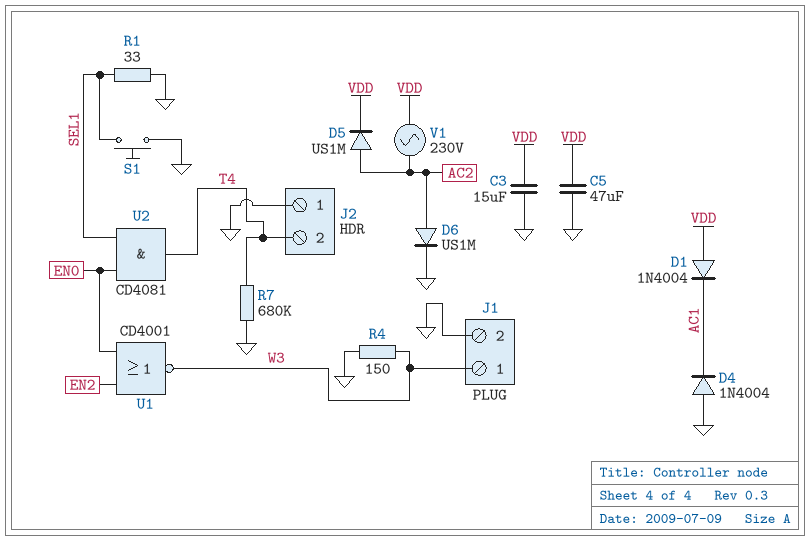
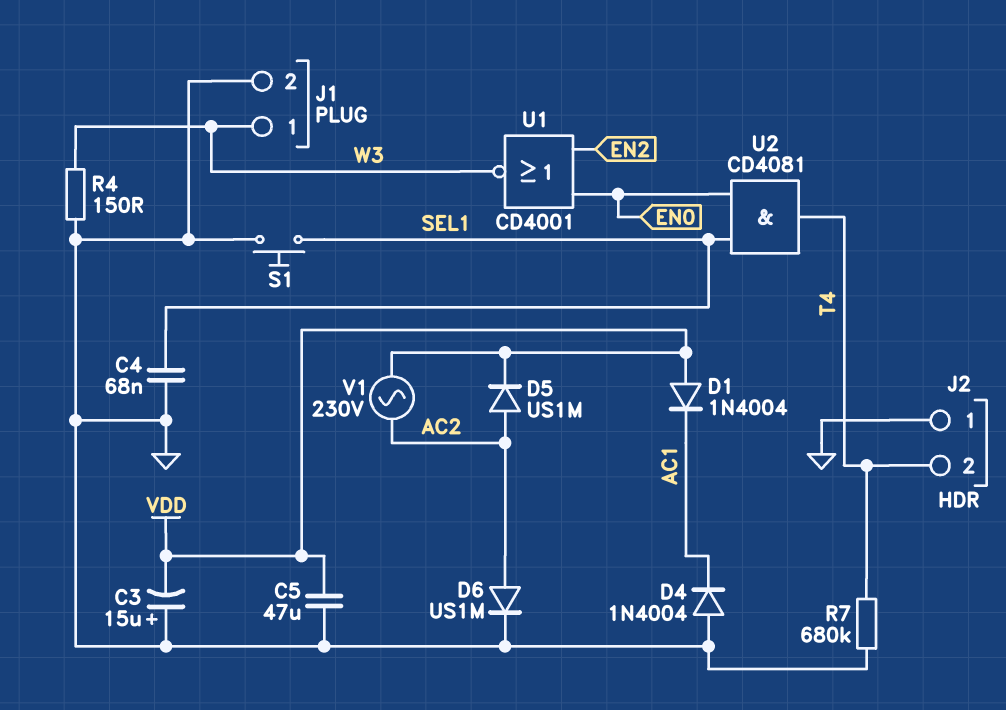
C3: 15uF (GND, VDD) -> 15uF (plus GND, minus VDD)
C4: none -> 68nF (GND, SEL1)
R1: 33 (GND, SEL1) -> none

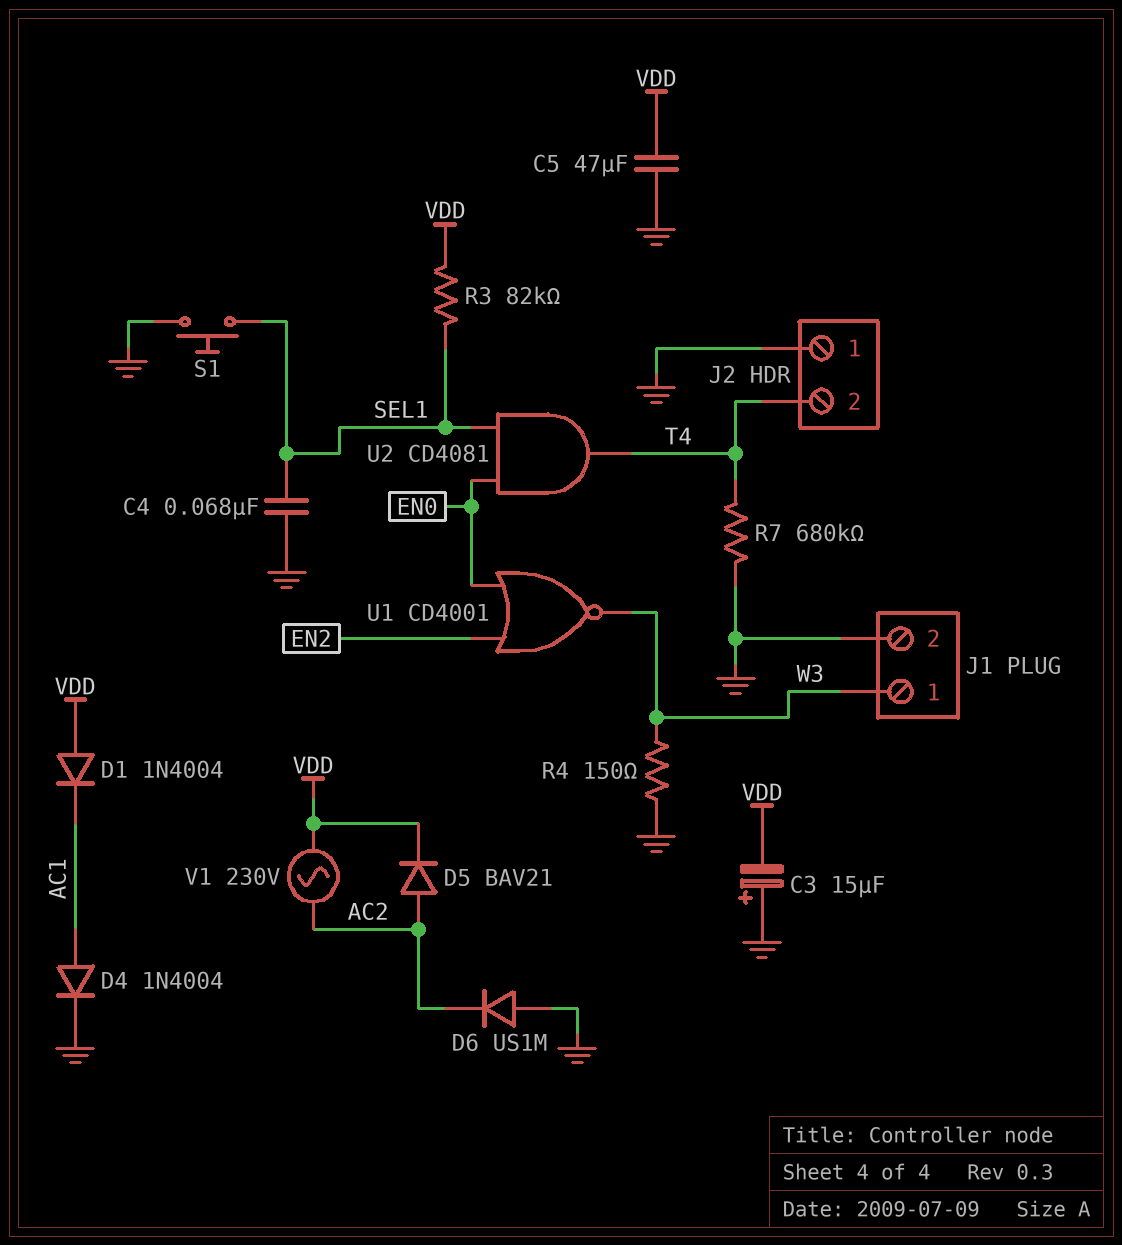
D4: diode 1N4004 (A GND, K AC1) -> diode 1N4004 (A AC1, K GND)
D5: diode US1M (A AC2, K VDD) -> diode BAV21 (A AC2, K VDD)
D6: diode US1M (A AC2, K GND) -> diode US1M (A GND, K AC2)
R3: none -> 82k (SEL1, VDD)

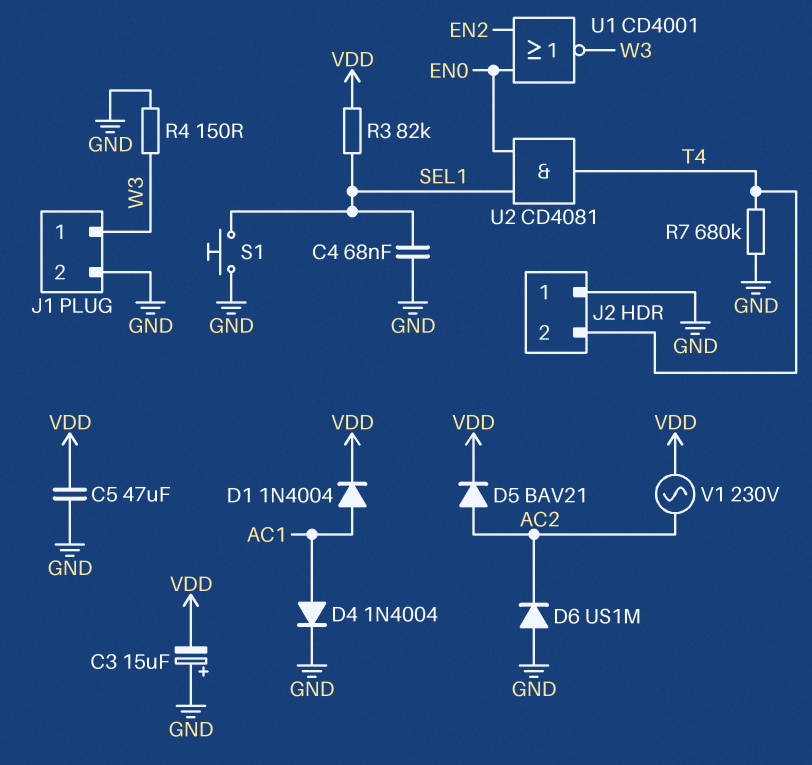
D1: diode 1N4004 (A VDD, K AC1) -> diode 1N4004 (A AC1, K VDD)

